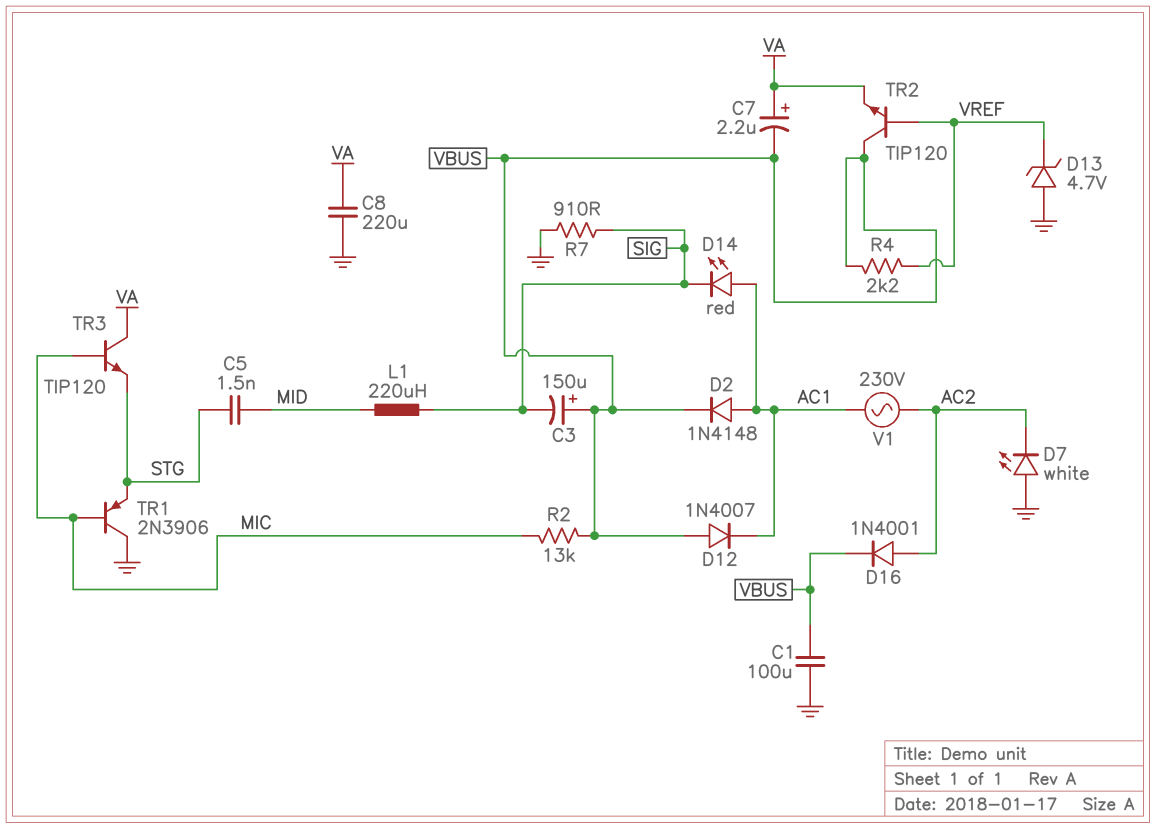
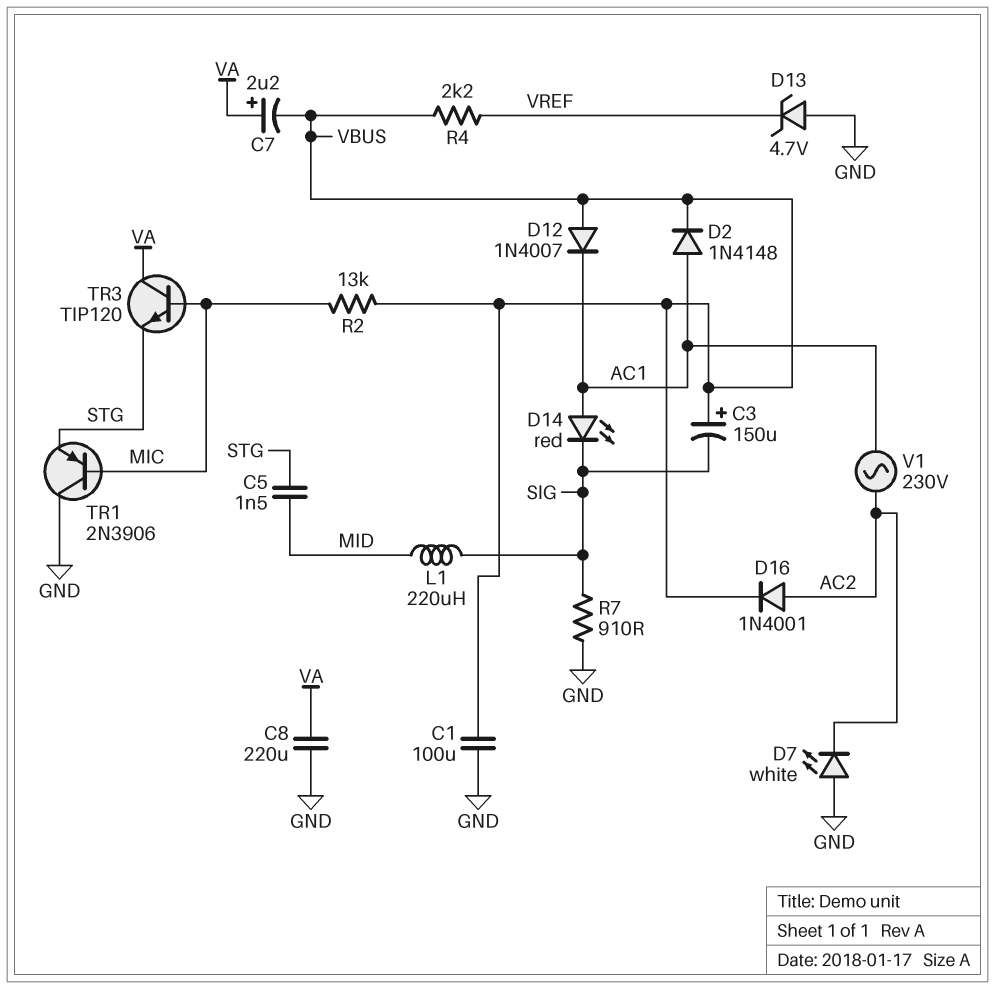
TR2: NPN TIP120 (B VREF, C VBUS, E VA) -> none

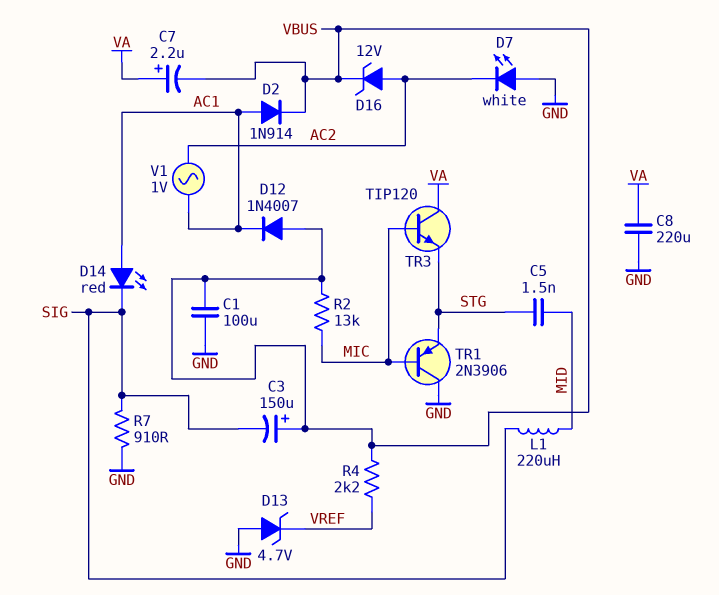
D2: diode 1N4148 (A AC1, K VBUS) -> diode 1N914 (A AC1, K VBUS)
D16: diode 1N4001 (A AC2, K VBUS) -> zener 12V (A AC2, K VBUS)
V1: AC 230V (AC1, AC2) -> AC 1V (AC1, AC2)

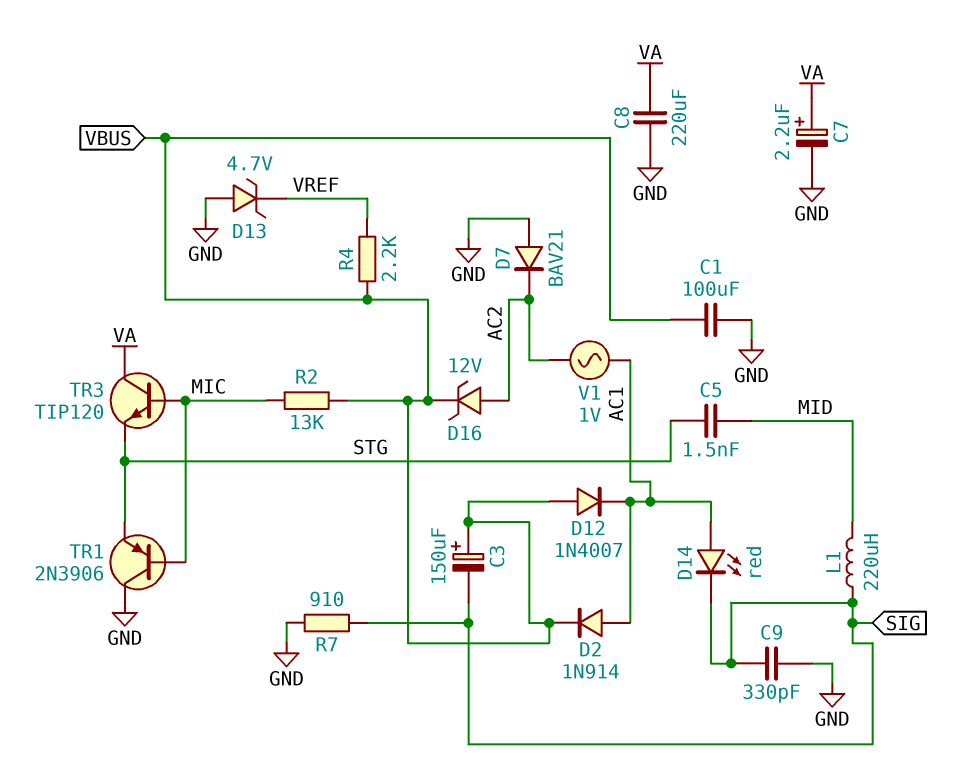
C7: 2.2uF (plus VA, minus VBUS) -> 2.2uF (plus VA, minus GND)
C9: none -> 330pF (GND, SIG)
D7: LED white (A GND, K AC2) -> diode BAV21 (A GND, K AC2)

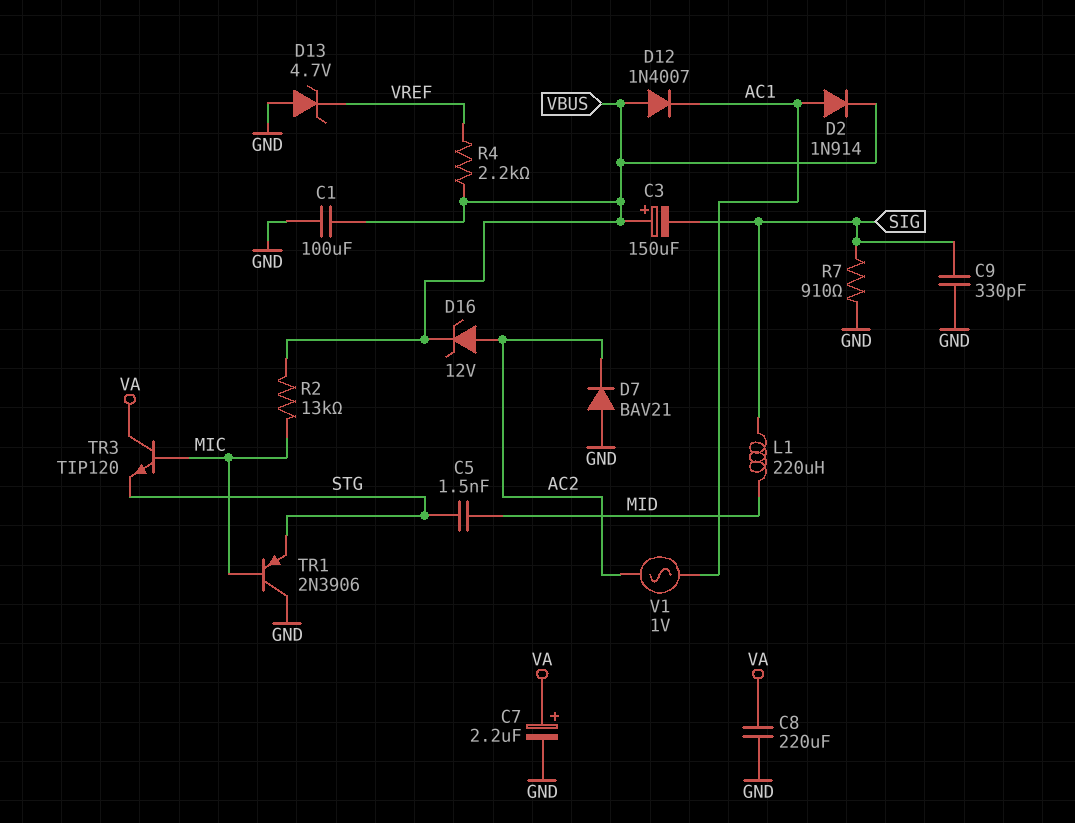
D14: LED red (A AC1, K SIG) -> none

